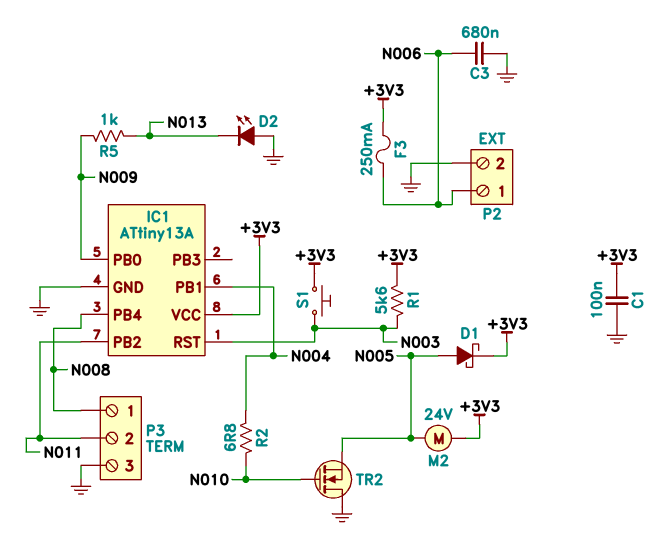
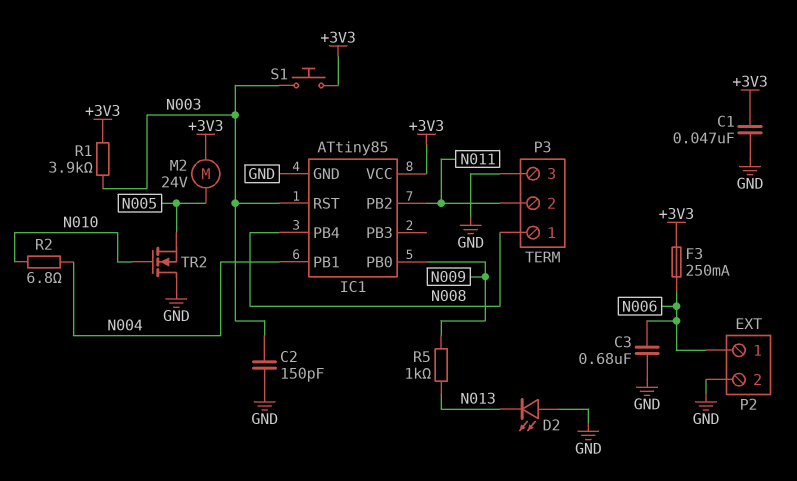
C1: 100nF (+3V3, GND) -> 47nF (+3V3, GND)
C2: none -> 150pF (GND, N003)
D1: schottky (A N005, K +3V3) -> none
IC1: ATtiny13A -> ATtiny85
R1: 5.6k (+3V3, N003) -> 3.9k (+3V3, N003)

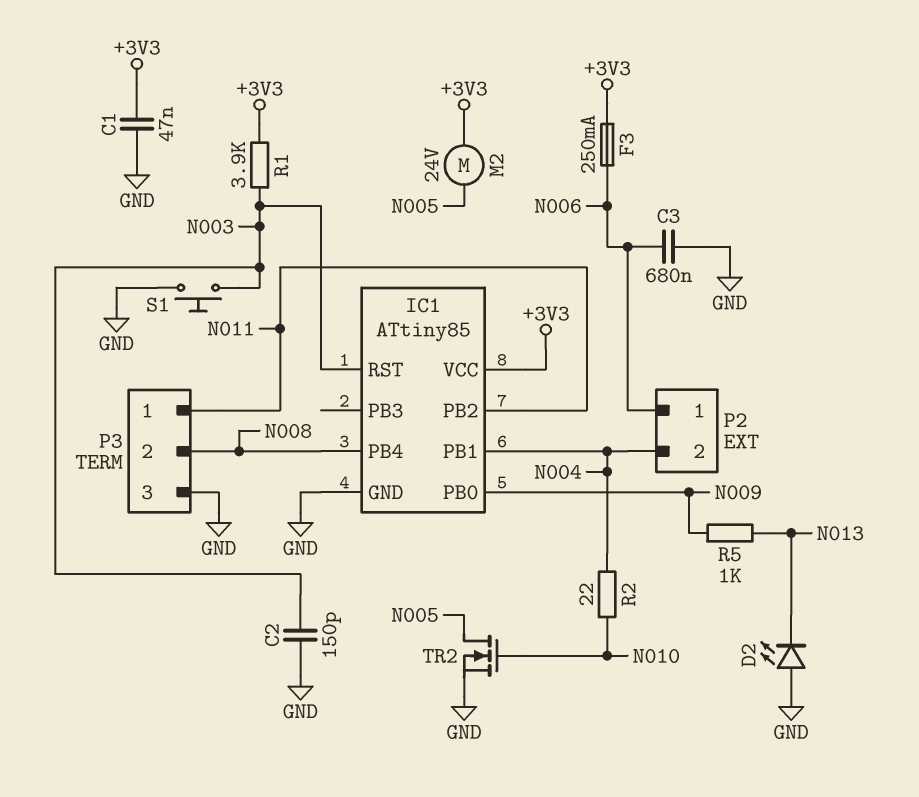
P2 pin 2: GND -> N004
P3 pin 1: N008 -> N011
P3 pin 2: N011 -> N008
R2: 6.8 (N004, N010) -> 22 (N004, N010)
S1: button (+3V3, N003) -> button (GND, N003)
TR2: NMOS (G N010, D GND, S N005) -> NMOS (G N010, D N005, S GND)

